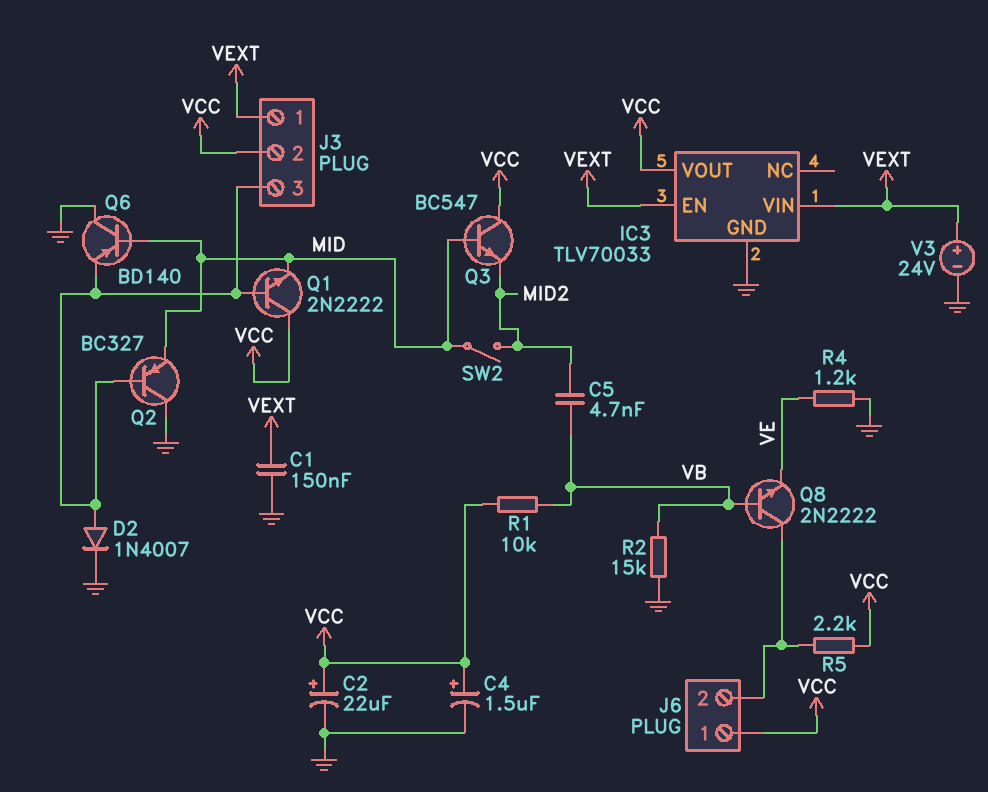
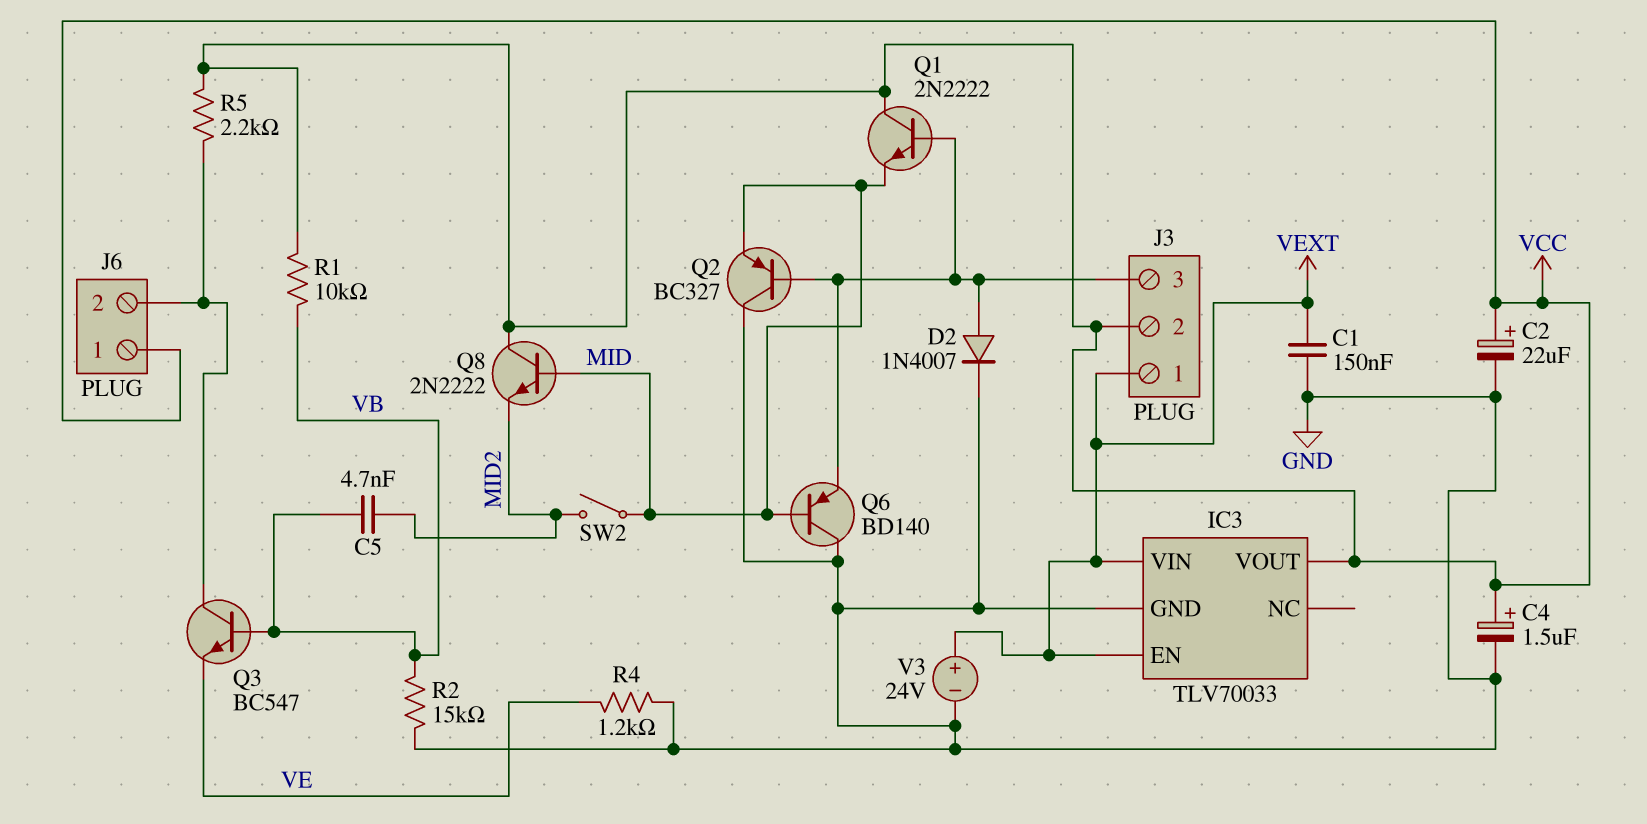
Q3: NPN BC547 (B MID, C VCC, E MID2) -> NPN BC547 (B VB, C J6/2, E VE)
Q8: NPN 2N2222 (B VB, C J6/2, E VE) -> NPN 2N2222 (B MID, C VCC, E MID2)

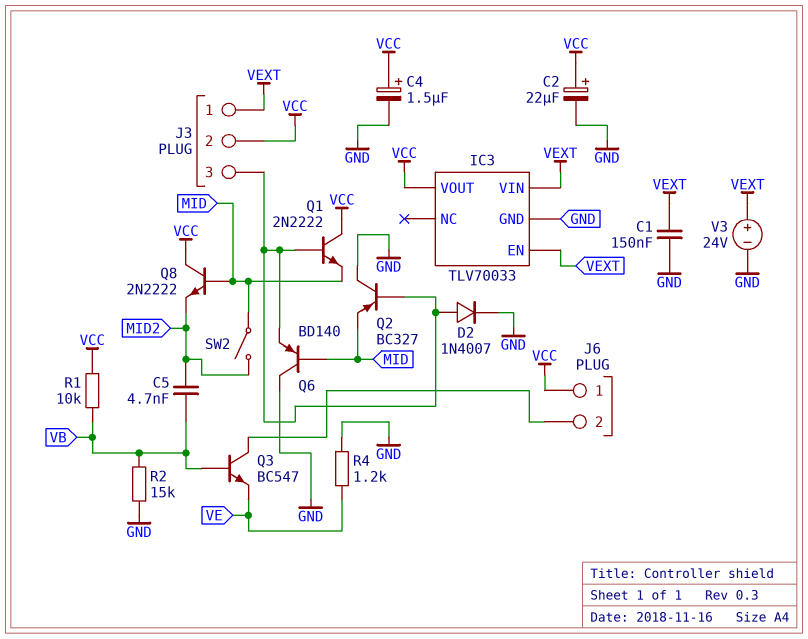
R5: 2.2k (J6/2, VCC) -> none

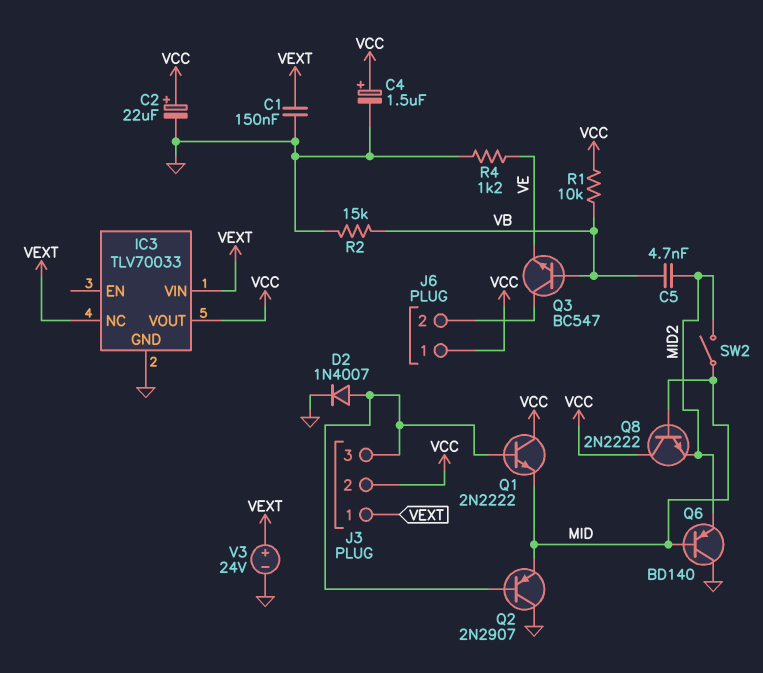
IC3 pin EN: VEXT -> none
IC3 pin NC: none -> VEXT
Q2: PNP BC327 (B J3/3, C GND, E MID) -> PNP 2N2907 (B J3/3, C GND, E MID)
Q6: PNP BD140 (B MID, C GND, E J3/3) -> PNP BD140 (B MID, C GND, E MID2)

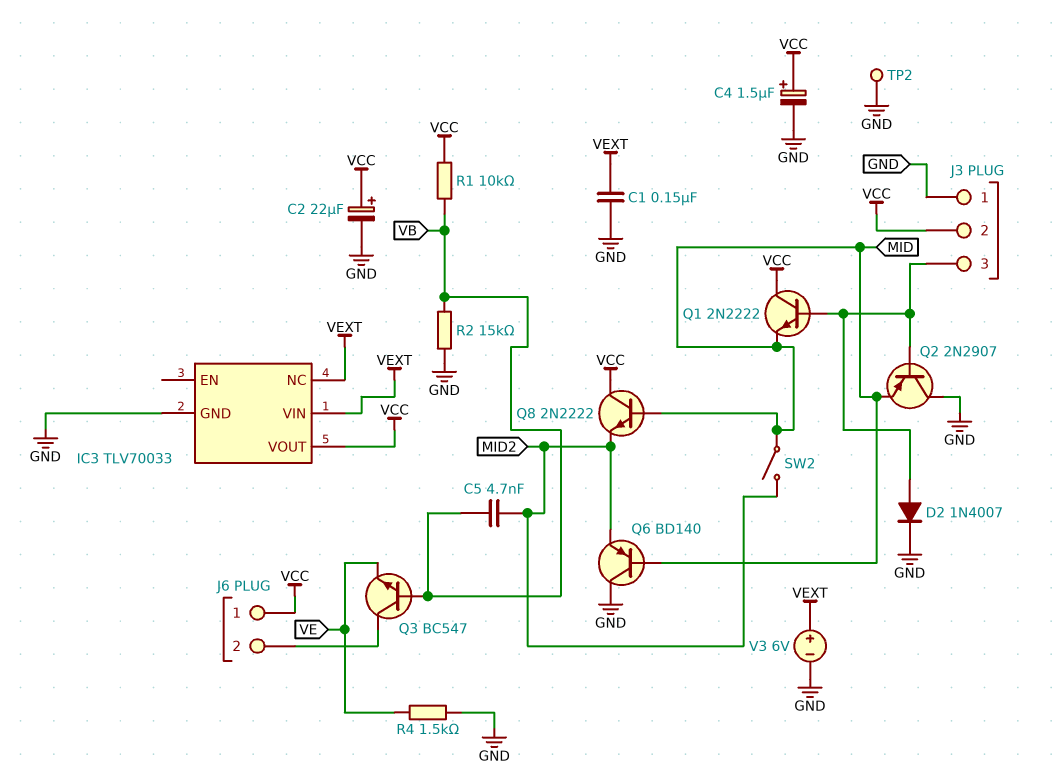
J3 pin 1: VEXT -> GND
R4: 1.2k (GND, VE) -> 1.5k (GND, VE)
TP2: none -> test point (GND)
V3: 24V (plus VEXT, minus GND) -> 6V (plus VEXT, minus GND)

